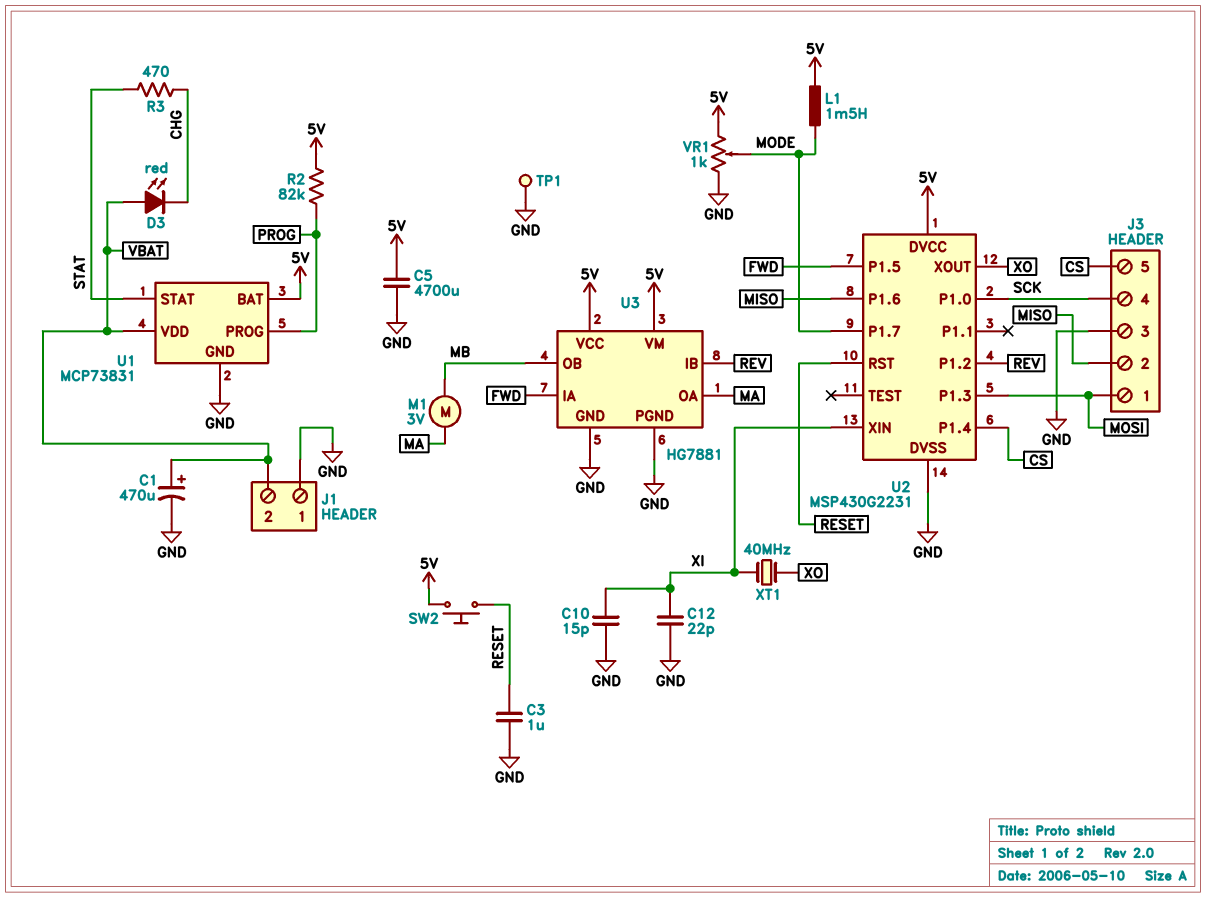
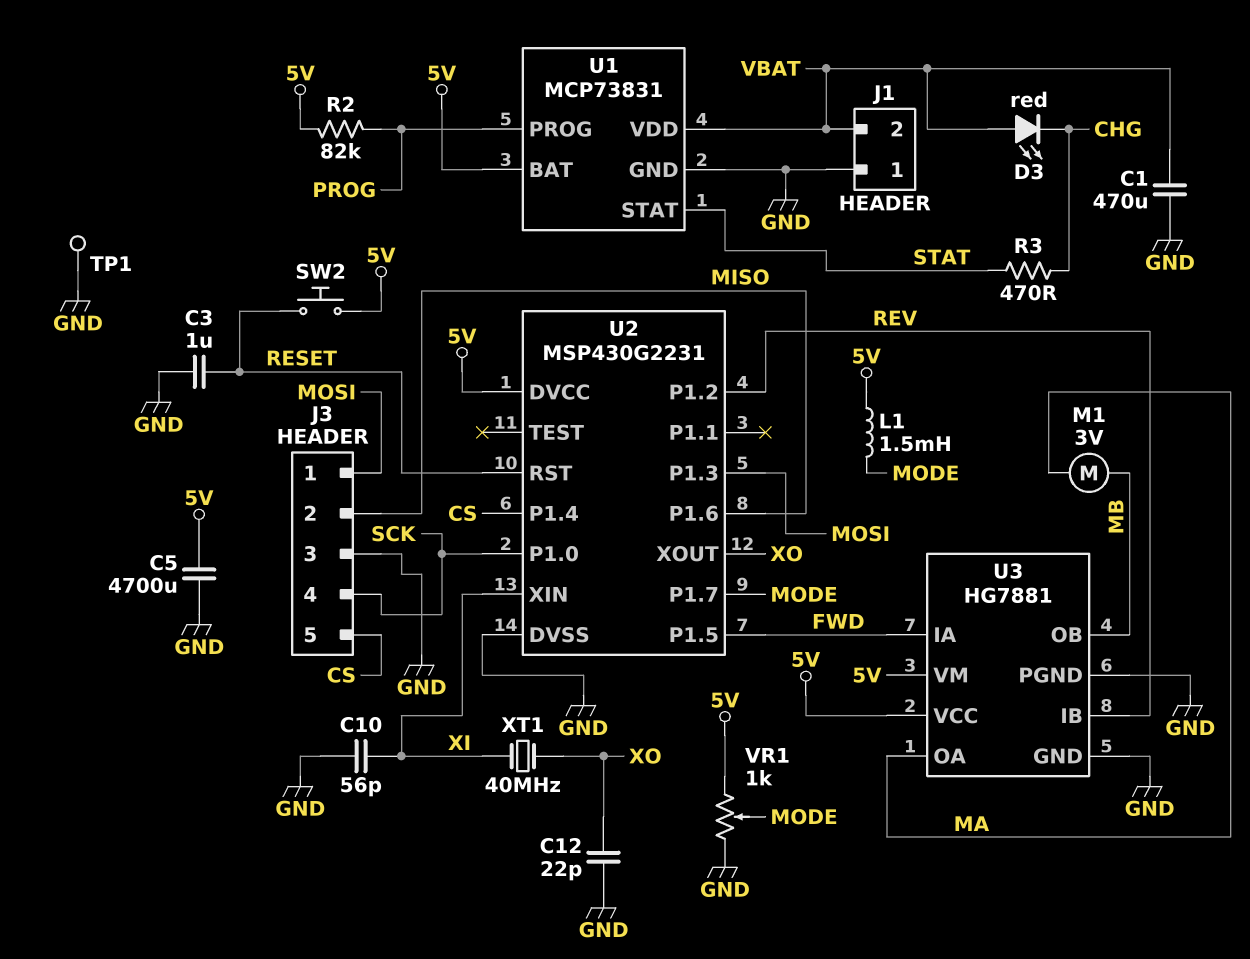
C1: 470uF (plus VBAT, minus GND) -> 470uF (GND, VBAT)
C10: 15pF (GND, XI) -> 56pF (GND, XI)
C12: 22pF (GND, XI) -> 22pF (GND, XO)

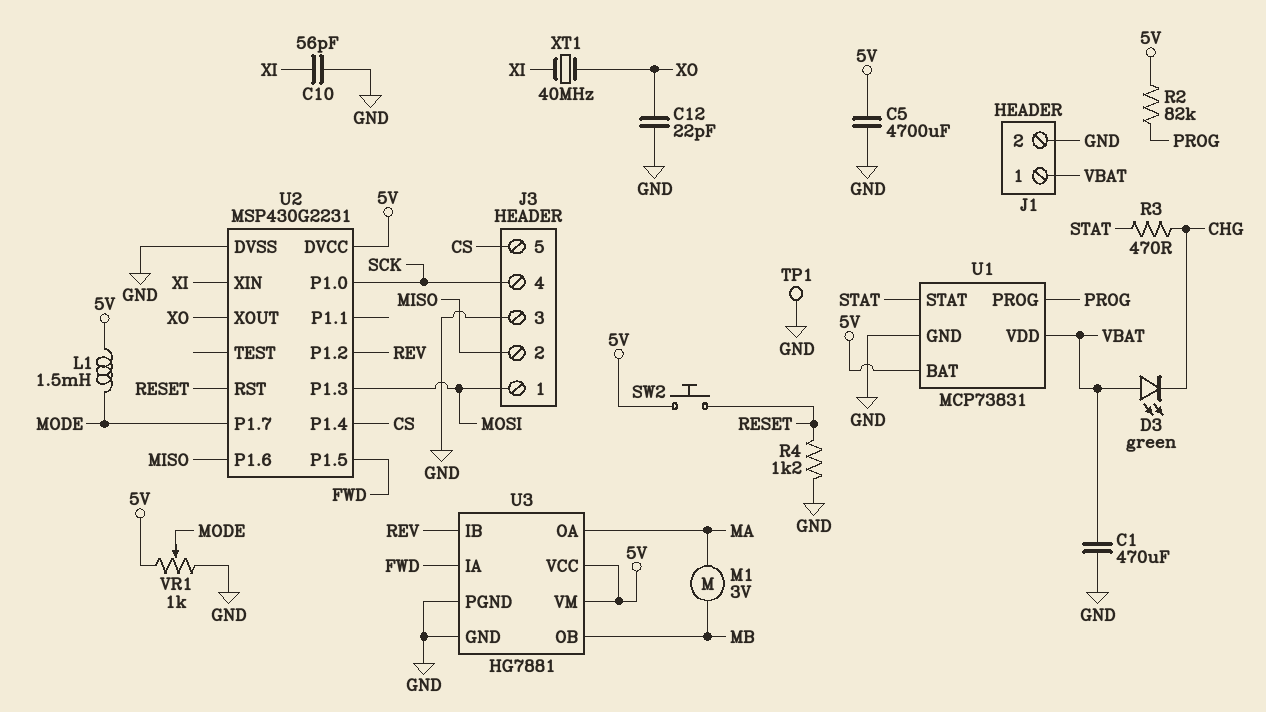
C3: 1uF (GND, RESET) -> none
D3: LED red (A VBAT, K CHG) -> LED green (A VBAT, K CHG)
J1 pin 1: GND -> VBAT
J1 pin 2: VBAT -> GND
R4: none -> 1.2k (GND, RESET)

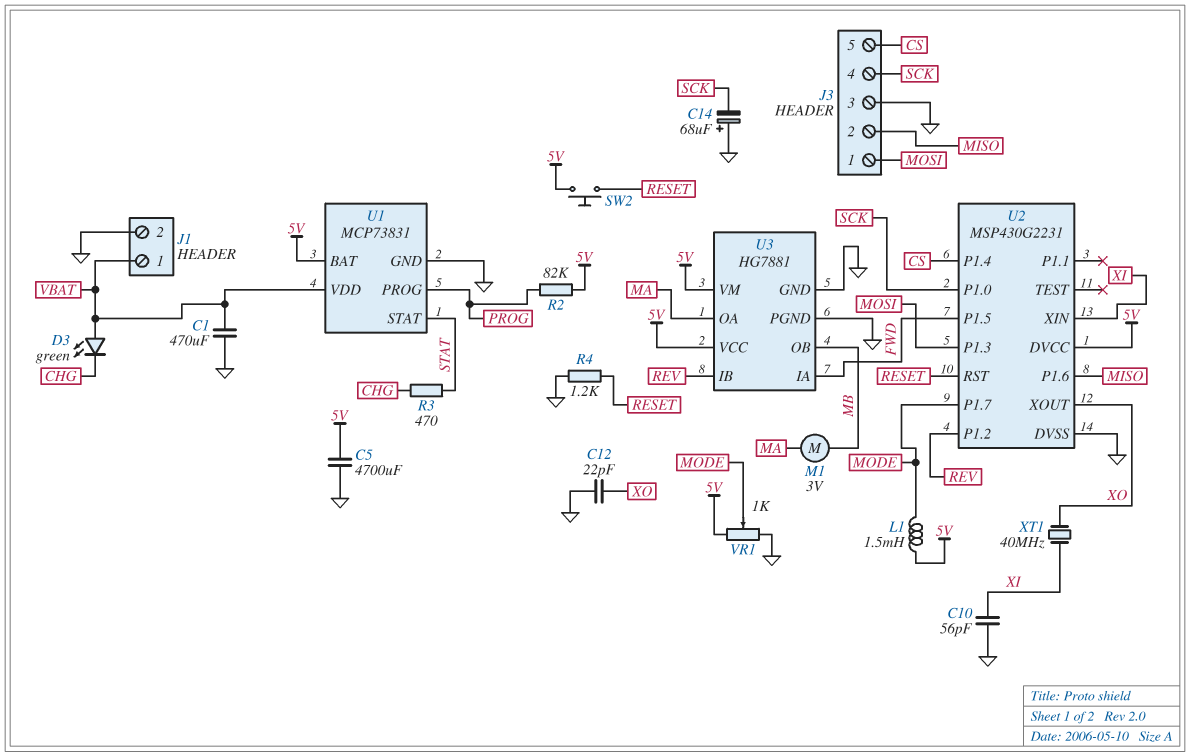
C14: none -> 68uF (plus GND, minus SCK)
TP1: test point (GND) -> none

